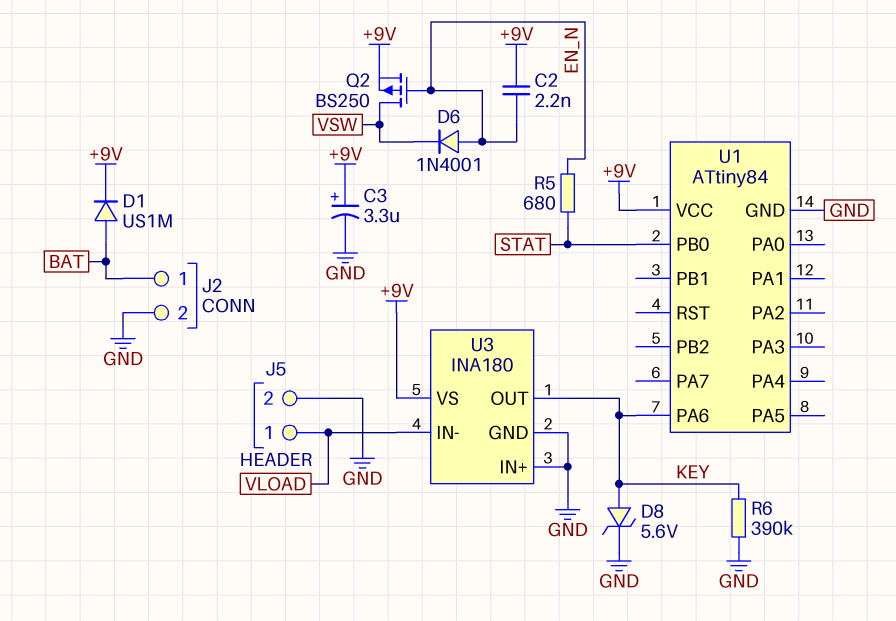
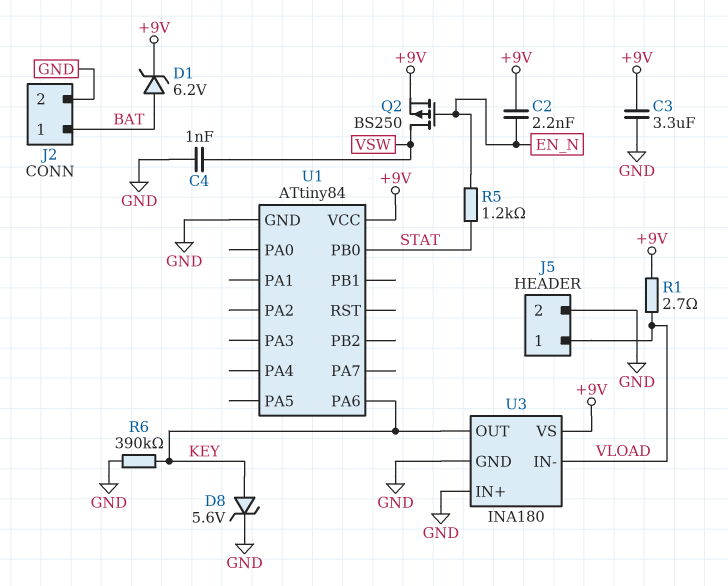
C3: 3.3uF (plus +9V, minus GND) -> 3.3uF (+9V, GND)
C4: none -> 1nF (GND, VSW)
D1: diode US1M (A BAT, K +9V) -> zener 6.2V (A BAT, K +9V)
D6: diode 1N4001 (A EN_N, K VSW) -> none
R1: none -> 2.7 (+9V, VLOAD)
R5: 680 (EN_N, STAT) -> 1.2k (EN_N, STAT)

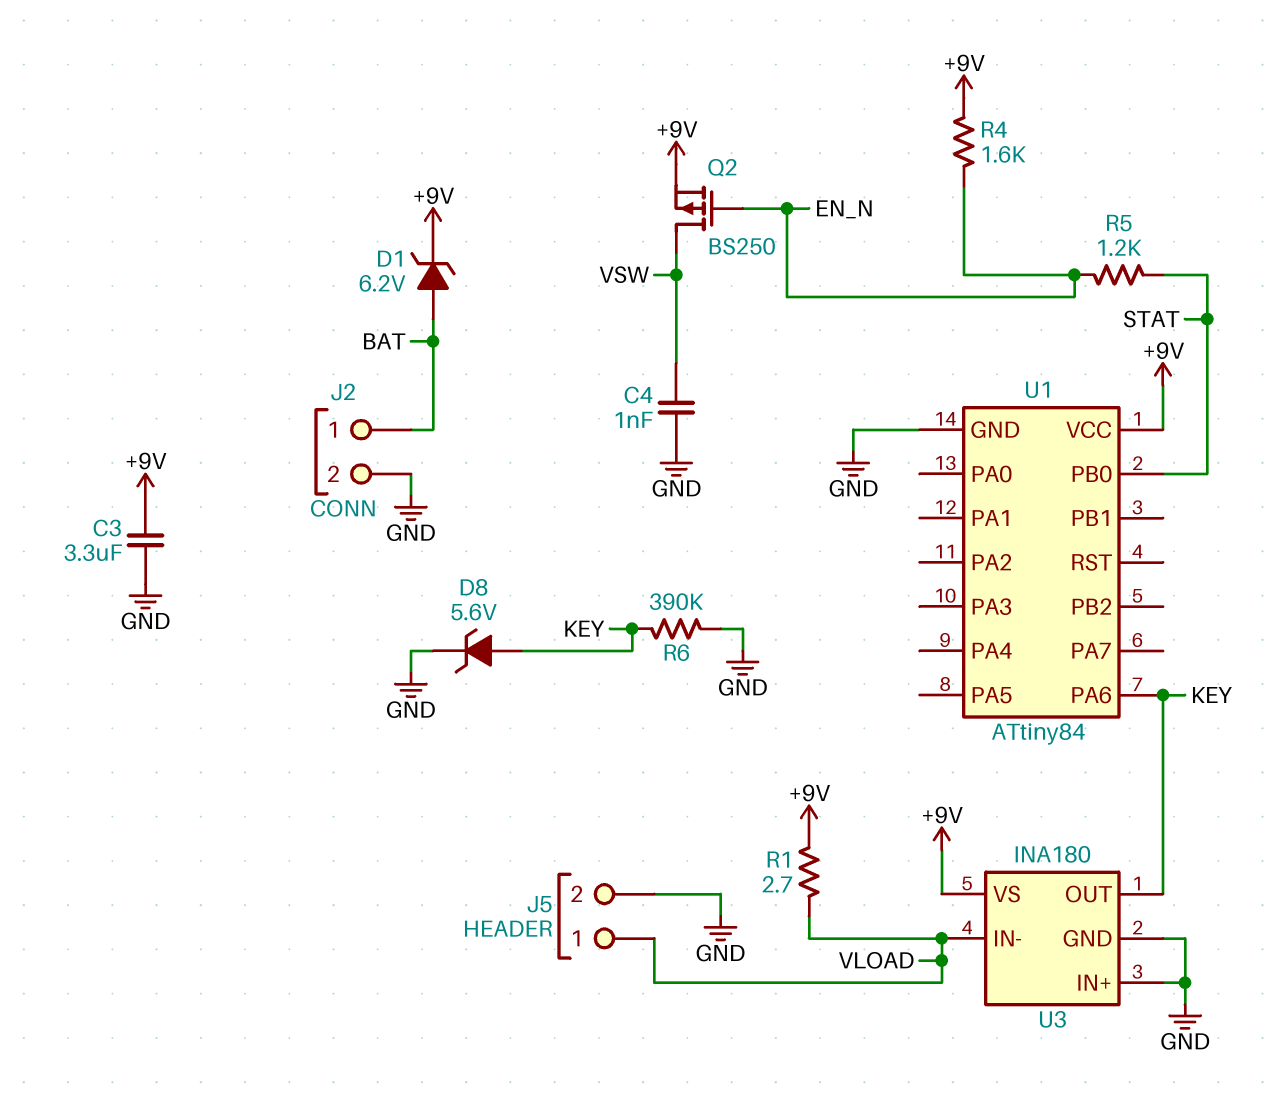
C2: 2.2nF (+9V, EN_N) -> none
R4: none -> 1.6k (+9V, EN_N)

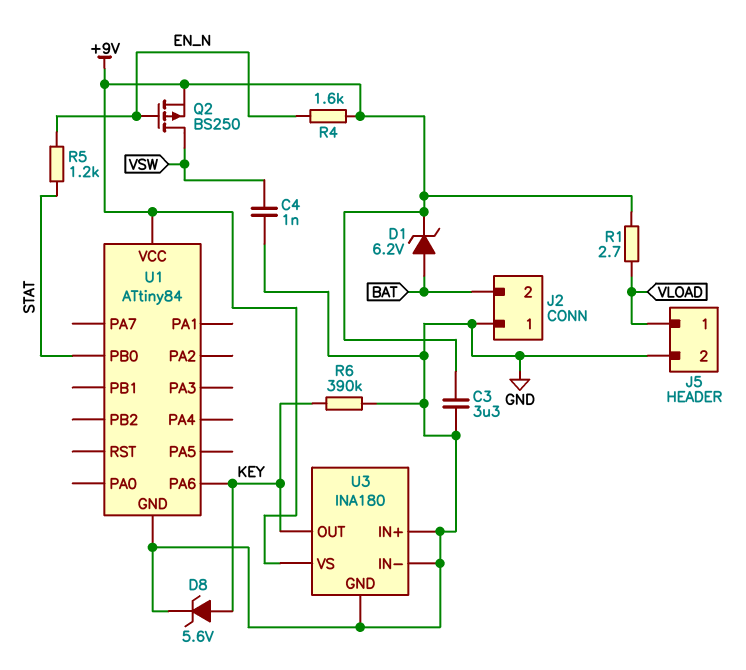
J2 pin 1: BAT -> GND
J2 pin 2: GND -> BAT
U3 pin IN-: VLOAD -> GND

